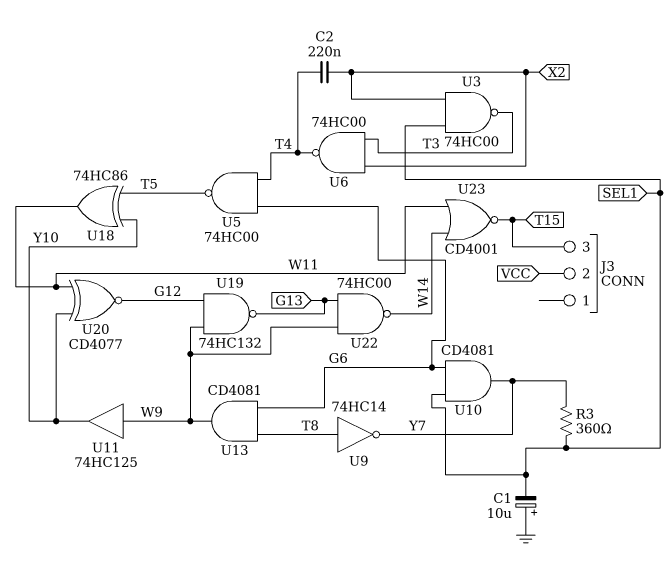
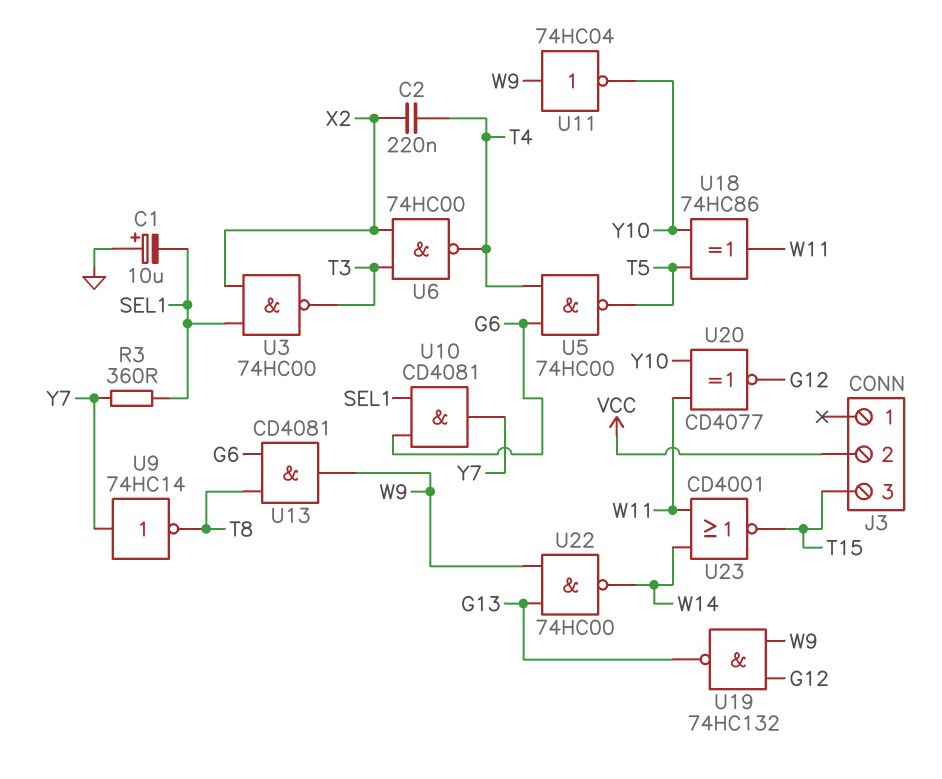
U9: NOT 74HC14 (in T8, out Y7) -> NOT 74HC14 (in Y7, out T8)
U11: buffer 74HC125 (in W9, out Y10) -> NOT 74HC04 (in W9, out Y10)

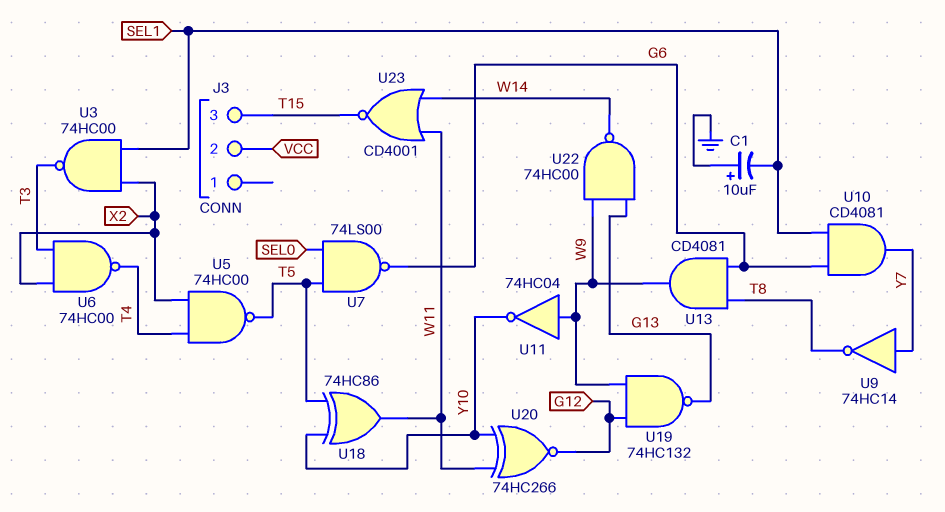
C2: 220nF (T4, X2) -> none
R3: 360 (SEL1, Y7) -> none
U5: NAND 74HC00 (in G6, in T4, out T5) -> NAND 74HC00 (in T4, in X2, out T5)
U7: none -> NAND 74LS00 (in SEL0, in T5, out G6)
U20: XNOR CD4077 (in W11, in Y10, out G12) -> XNOR 74HC266 (in W11, in Y10, out G12)

